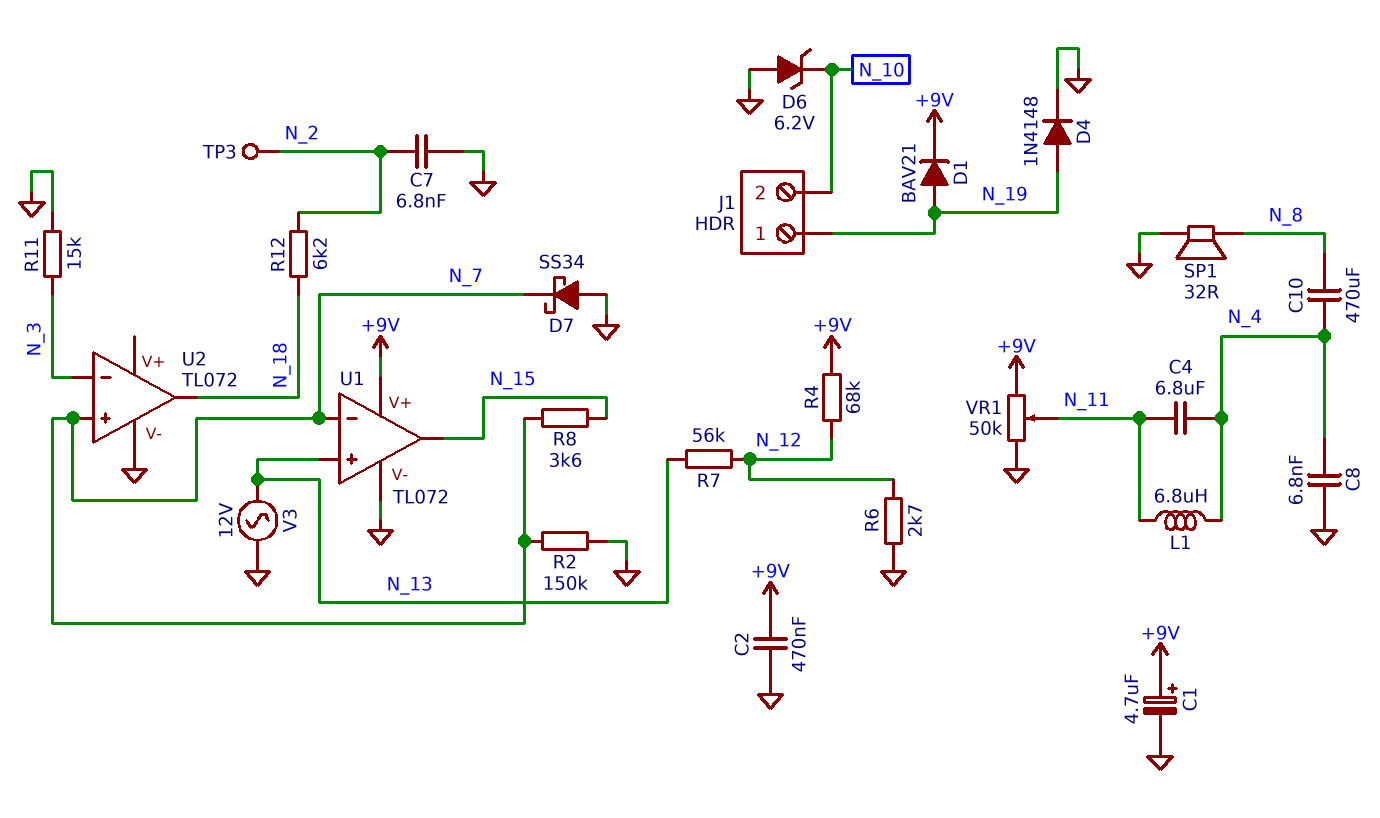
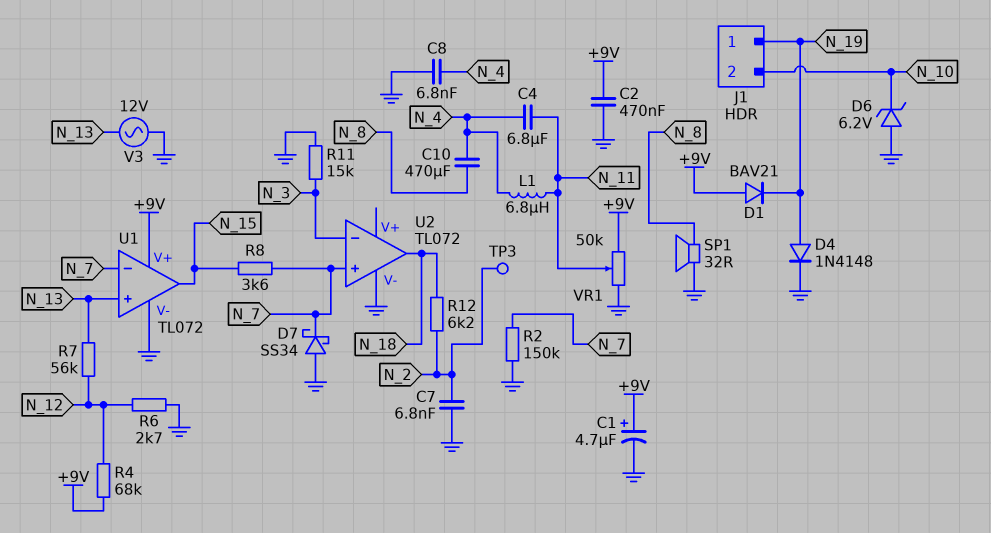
D1: diode BAV21 (A N_19, K +9V) -> diode BAV21 (A +9V, K N_19)

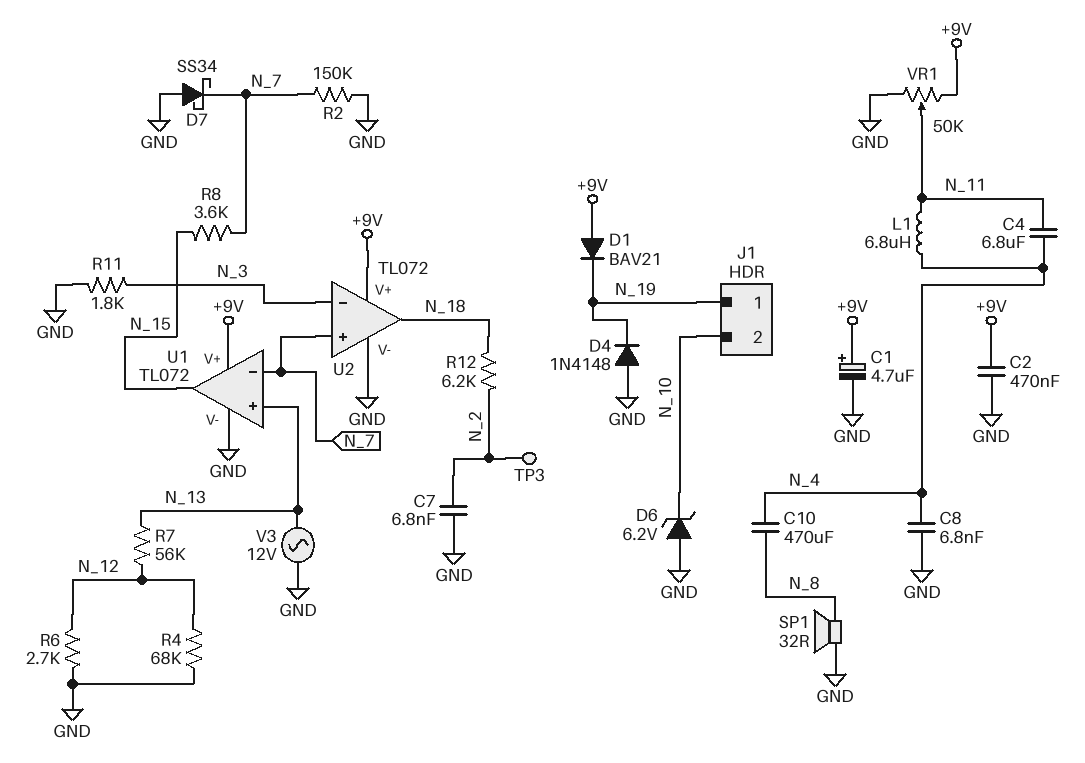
D4: diode 1N4148 (A N_19, K GND) -> diode 1N4148 (A GND, K N_19)
R4: 68k (+9V, N_12) -> 68k (GND, N_12)
R11: 15k (GND, N_3) -> 1.8k (GND, N_3)
U2 pin V+: none -> +9V

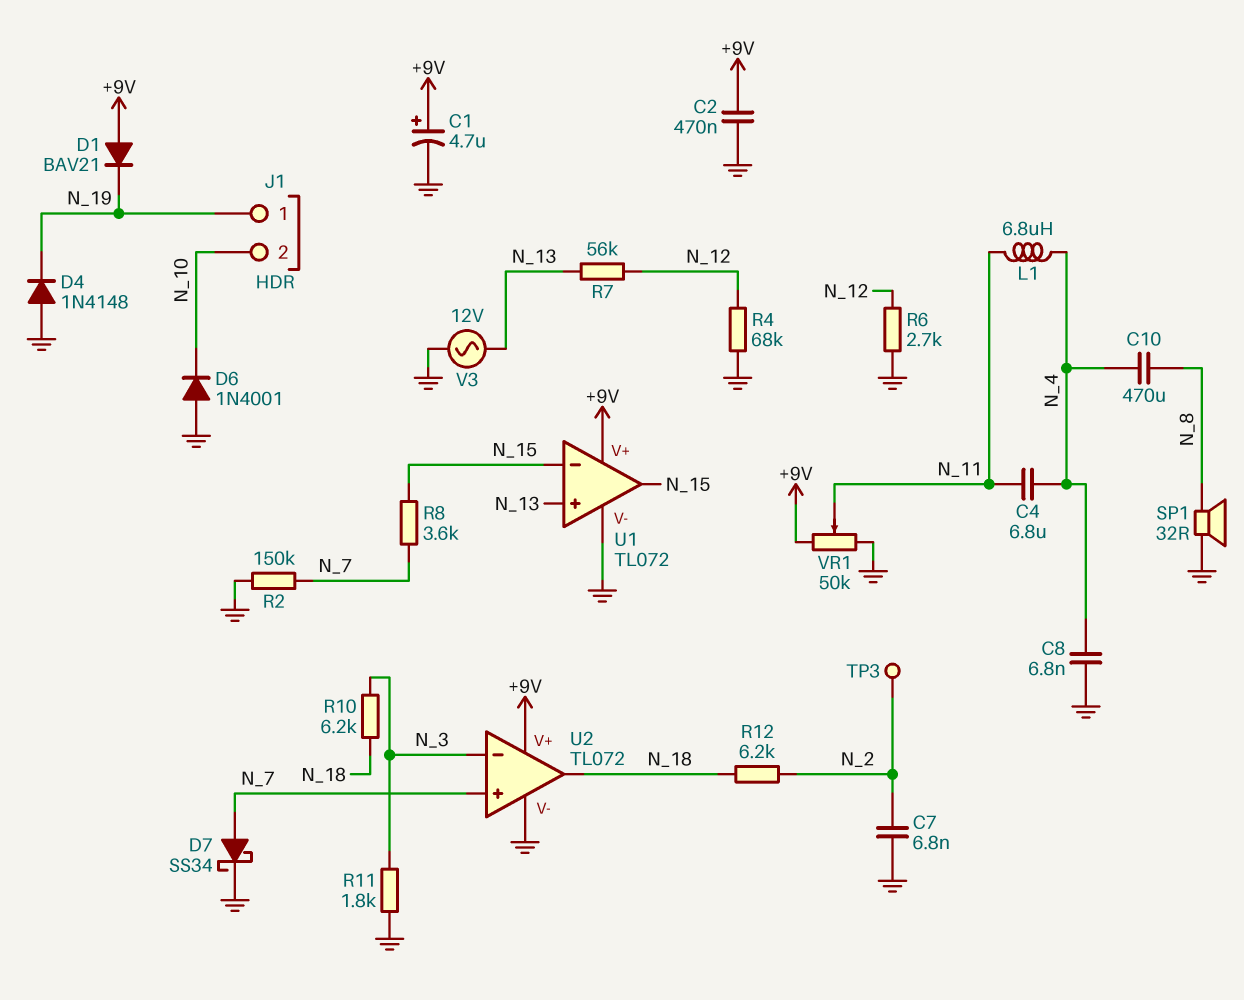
D6: zener 6.2V (A GND, K N_10) -> diode 1N4001 (A GND, K N_10)
D7: schottky SS34 (A GND, K N_7) -> schottky SS34 (A N_7, K GND)
R10: none -> 6.2k (N_3, N_18)
U1 pin in-: N_7 -> N_15

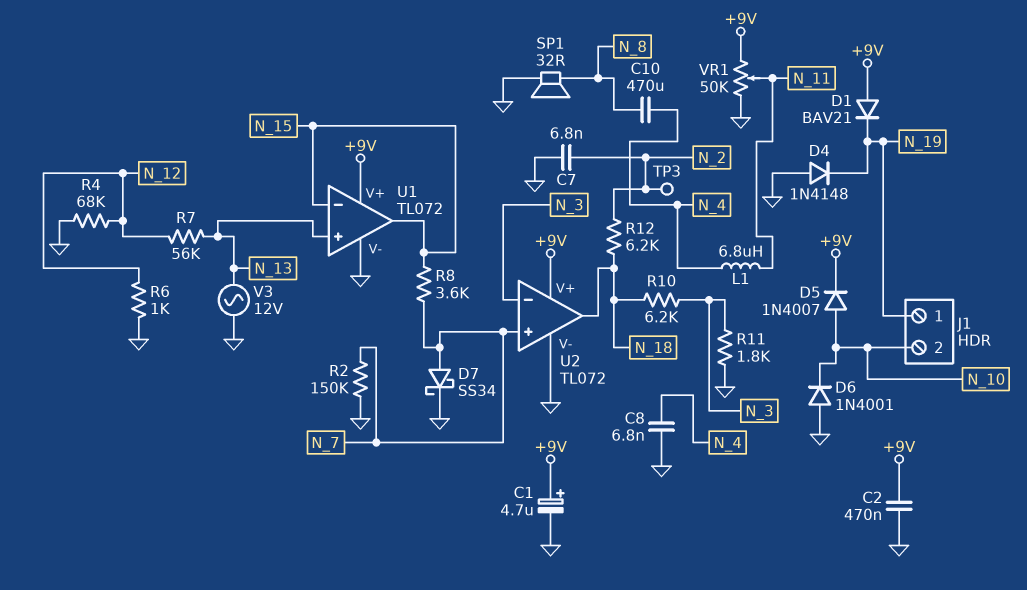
C4: 6.8uF (N_4, N_11) -> none
D5: none -> diode 1N4007 (A N_10, K +9V)
R6: 2.7k (GND, N_12) -> 1k (GND, N_12)

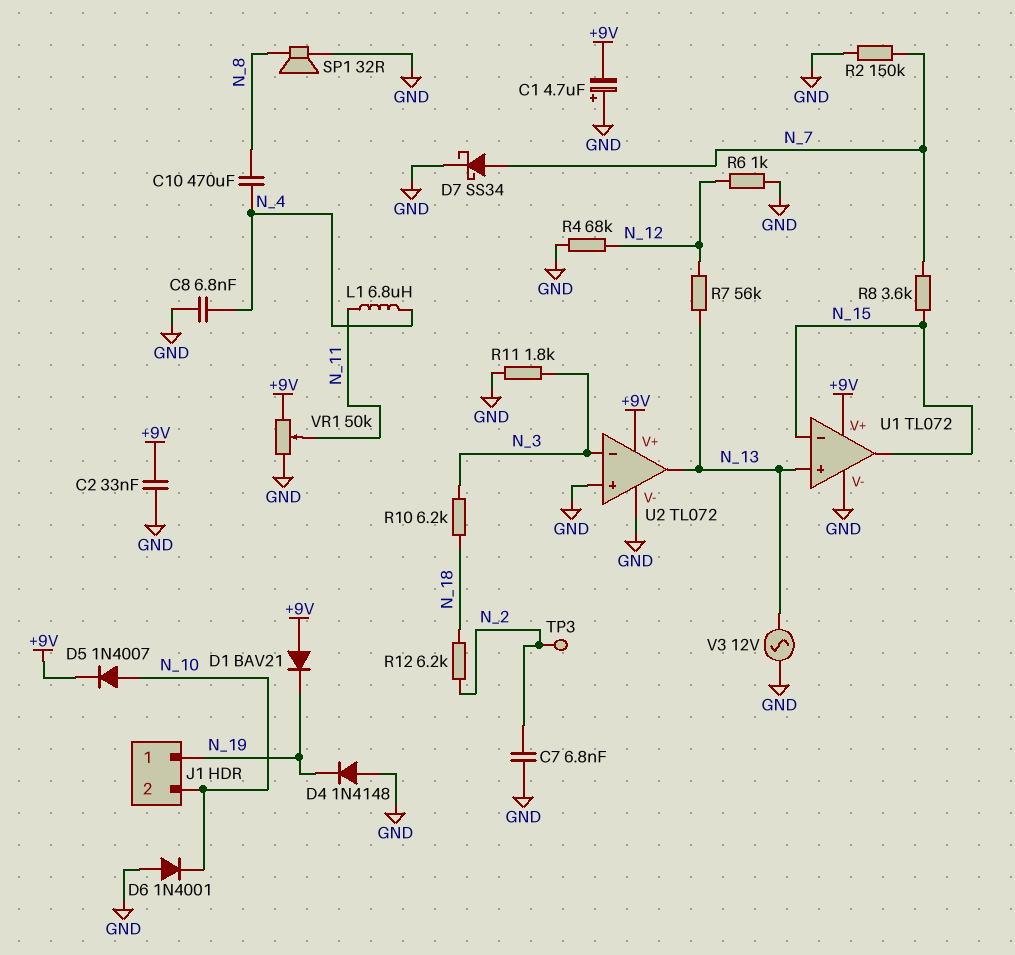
C1: 4.7uF (plus +9V, minus GND) -> 4.7uF (plus GND, minus +9V)
C2: 470nF (+9V, GND) -> 33nF (+9V, GND)
U2 pin in+: N_7 -> GND
U2 pin out: N_18 -> N_13

